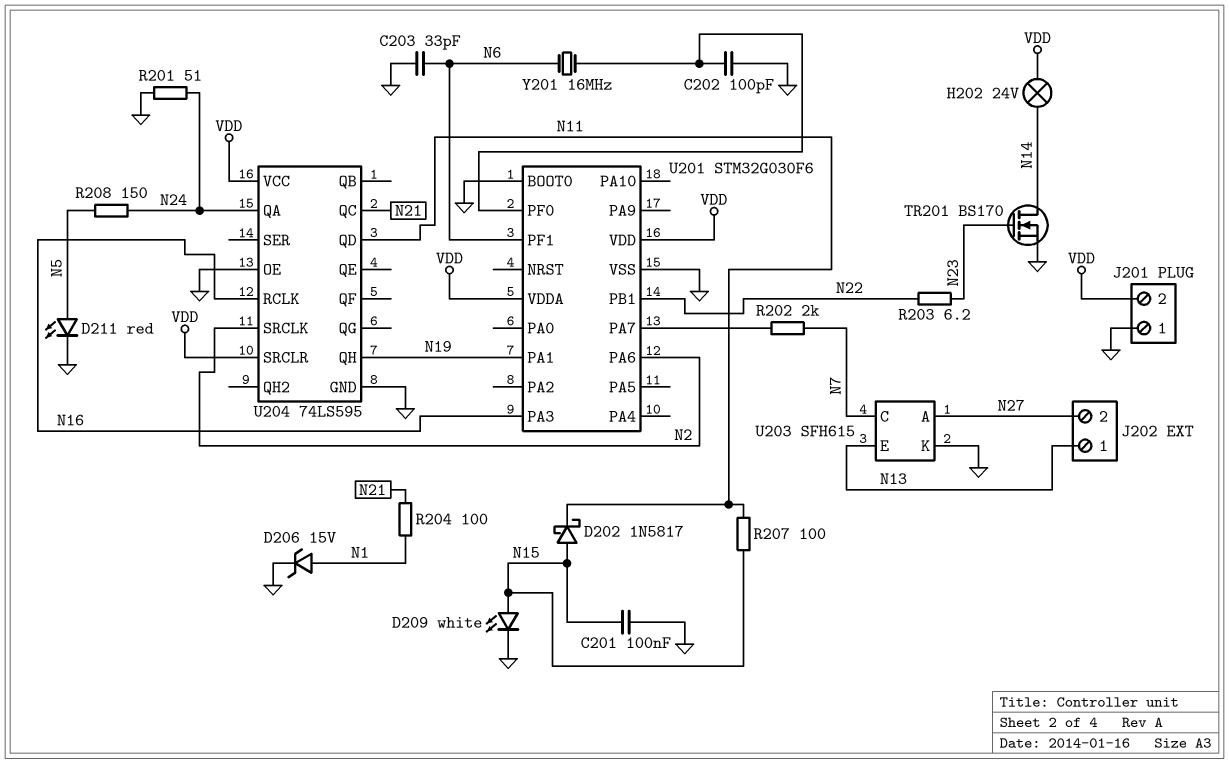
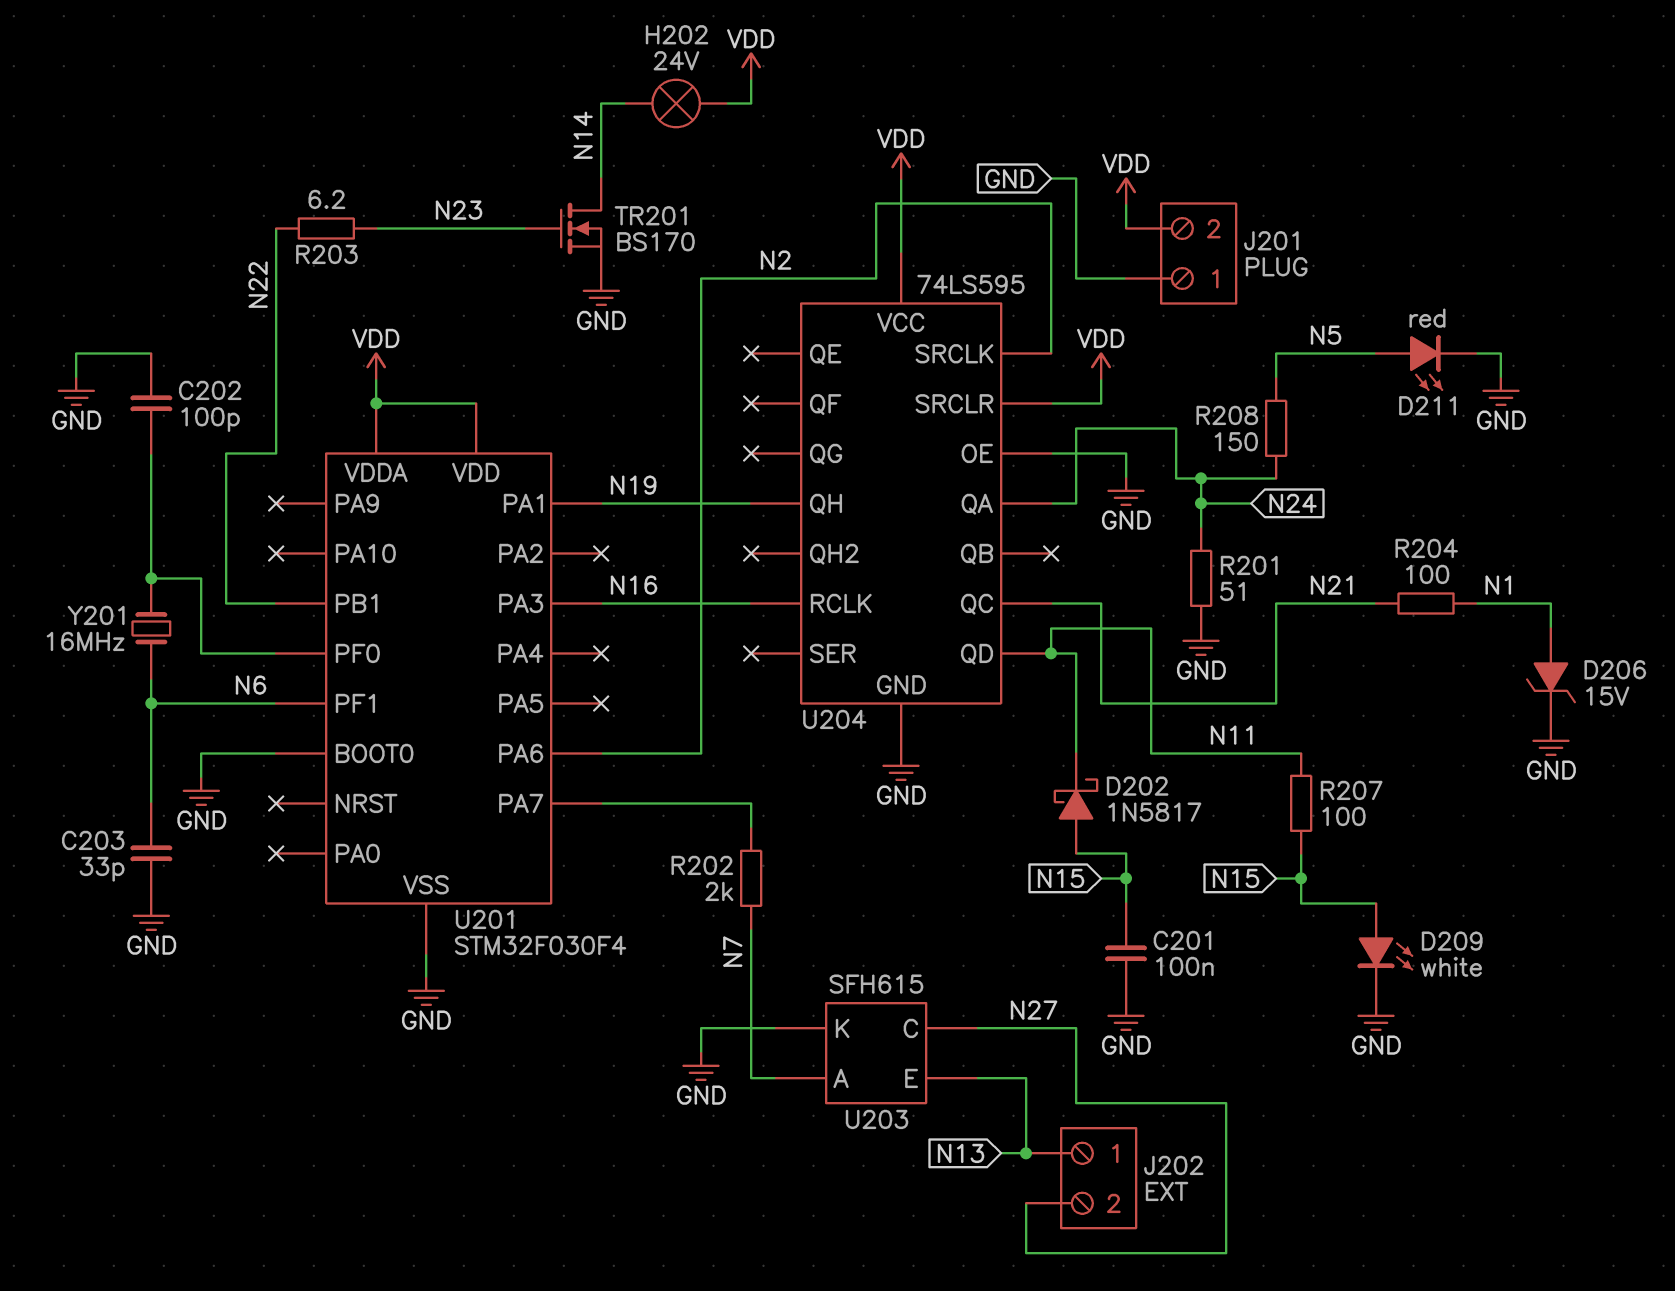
U201: STM32G030F6 -> STM32F030F4
U203 pin A: N27 -> N7
U203 pin C: N7 -> N27

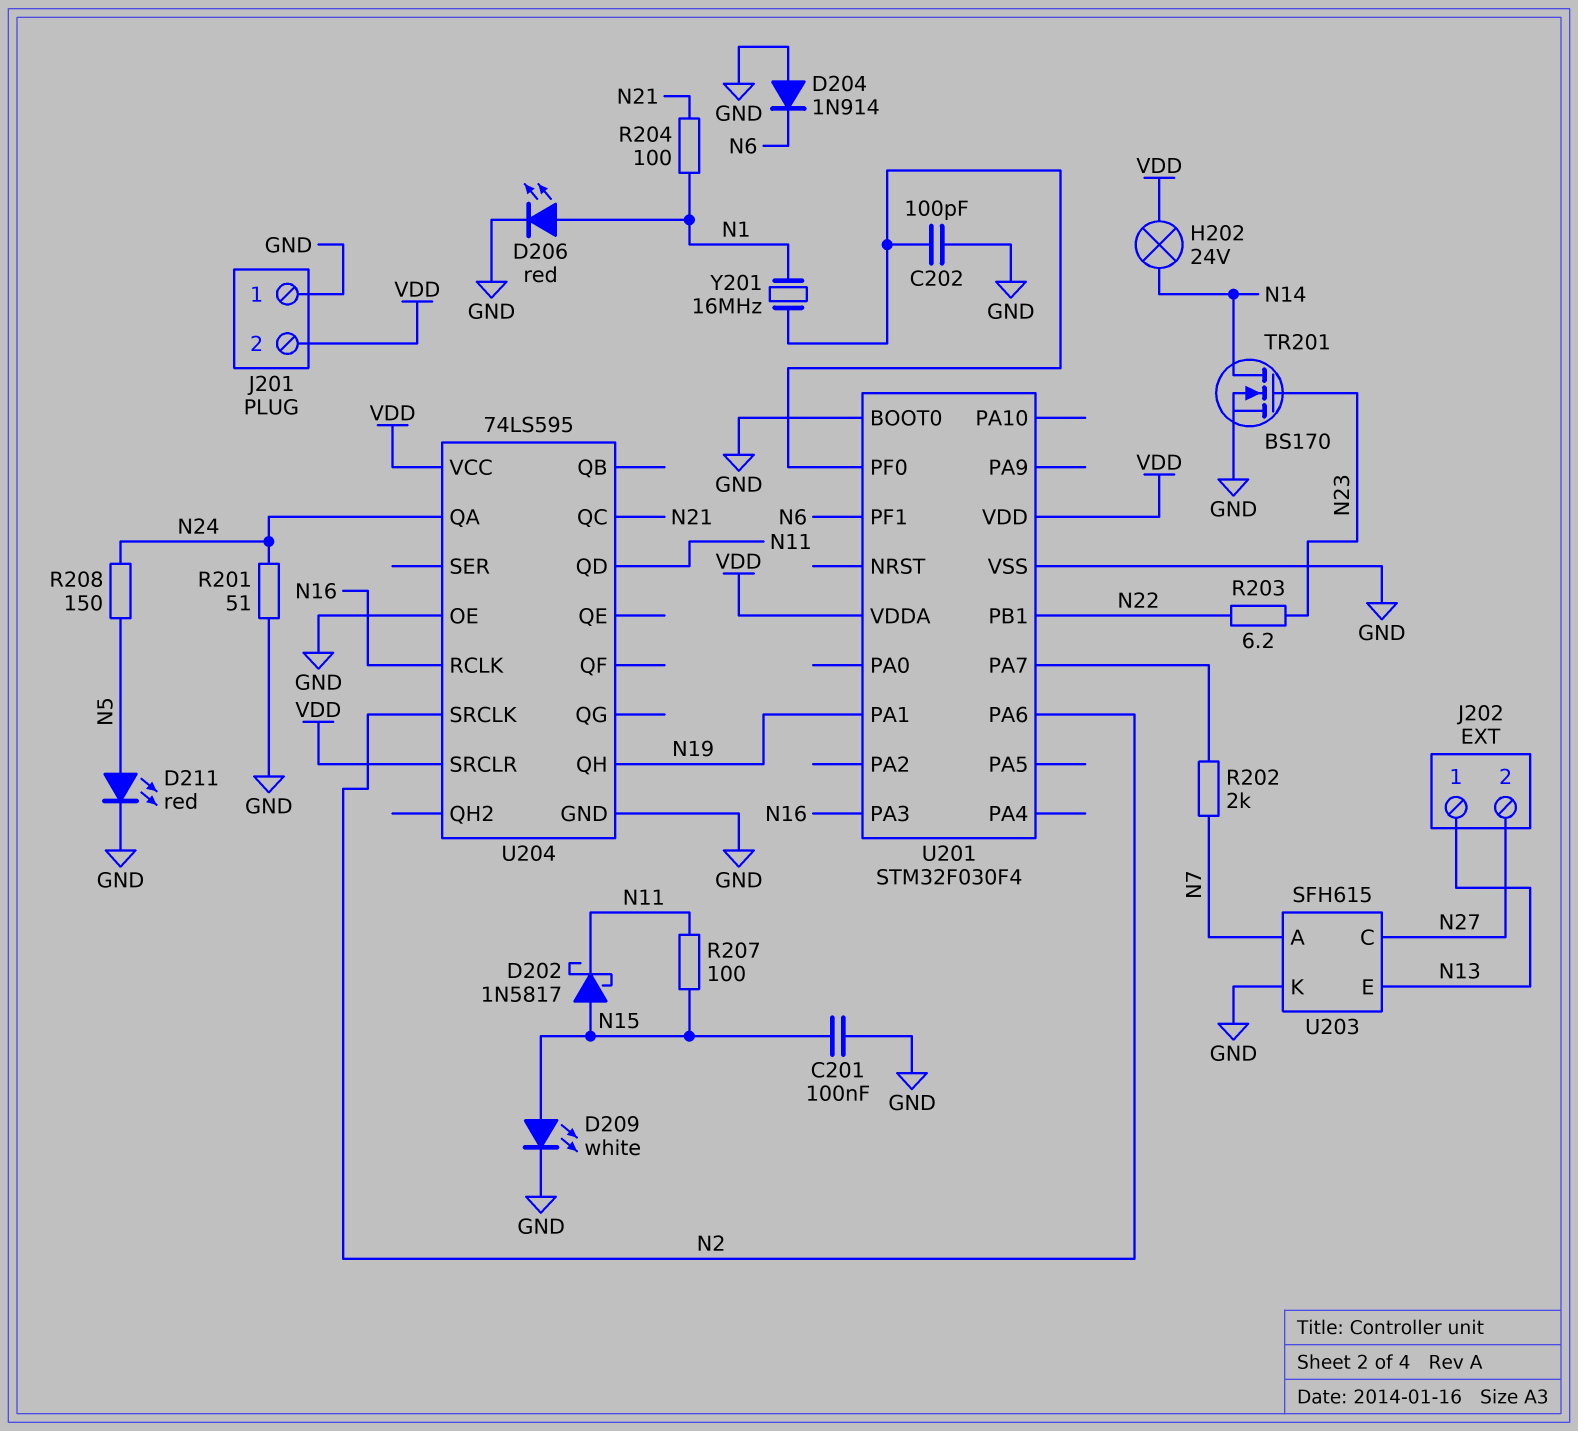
C203: 33pF (GND, N6) -> none
D204: none -> diode 1N914 (A GND, K N6)
D206: zener 15V (A N1, K GND) -> LED red (A N1, K GND)
Y201: 16MHz (N6, U201/PF0) -> 16MHz (N1, U201/PF0)

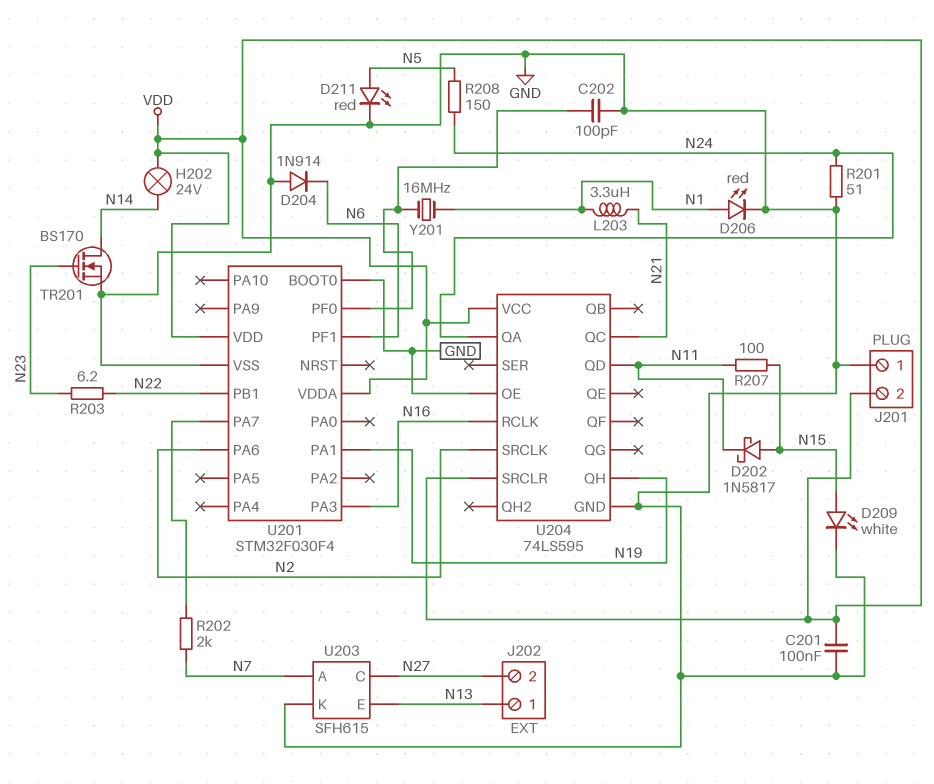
C201: 100nF (GND, N15) -> 100nF (GND, VDD)
L203: none -> 3.3uH (N1, N21)
R204: 100 (N1, N21) -> none

